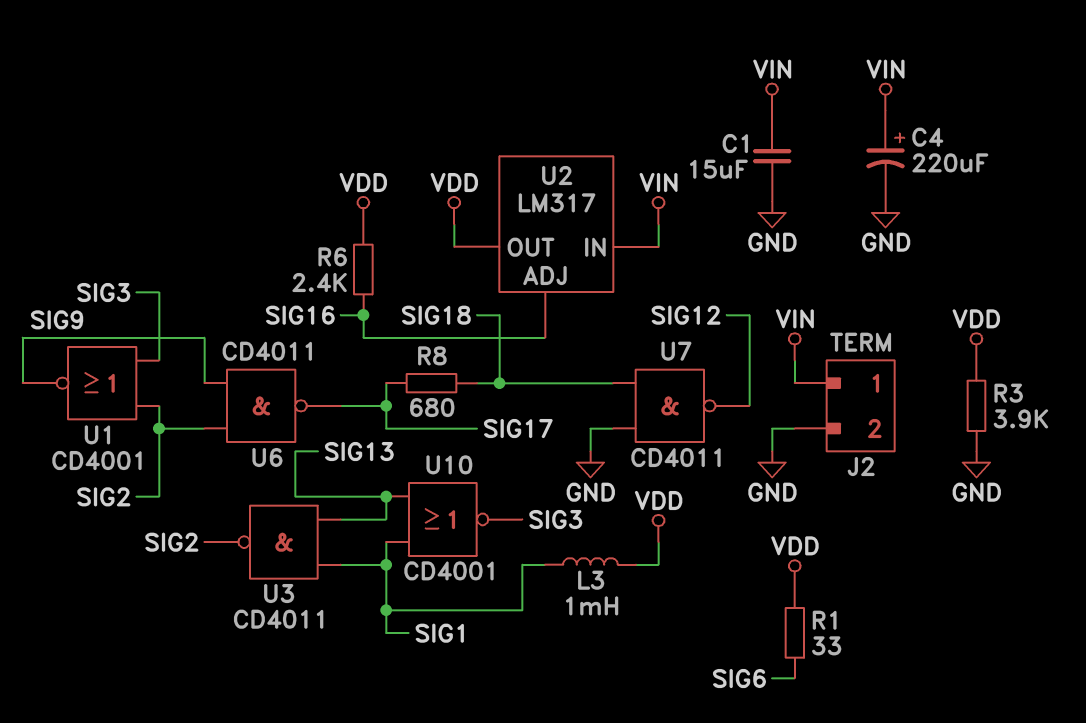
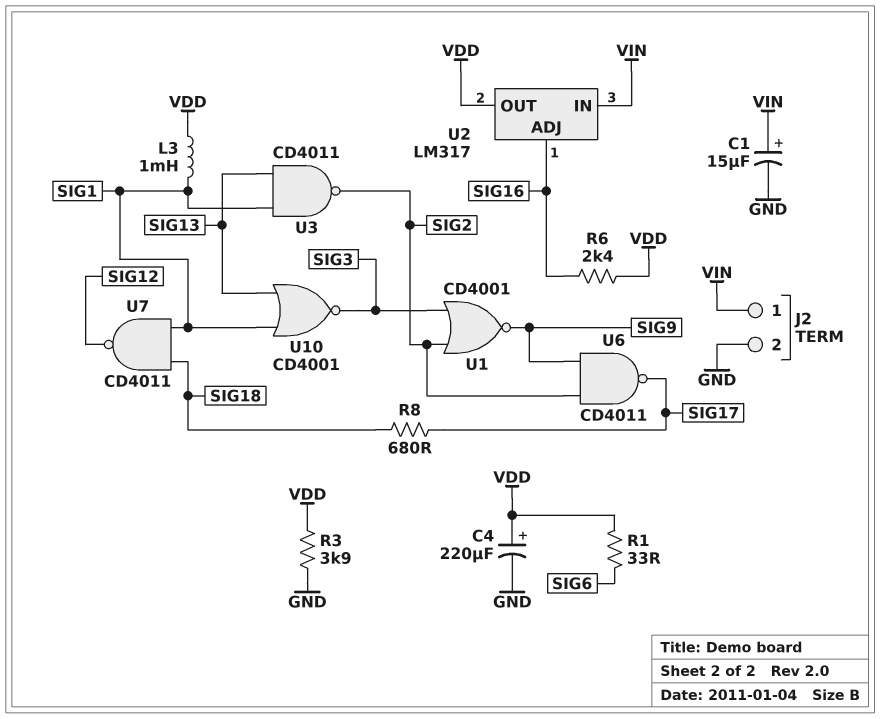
C1: 15uF (GND, VIN) -> 15uF (plus VIN, minus GND)
C4: 220uF (plus VIN, minus GND) -> 220uF (plus VDD, minus GND)
U7: NAND CD4011 (in GND, in SIG18, out SIG12) -> NAND CD4011 (in SIG1, in SIG18, out SIG12)

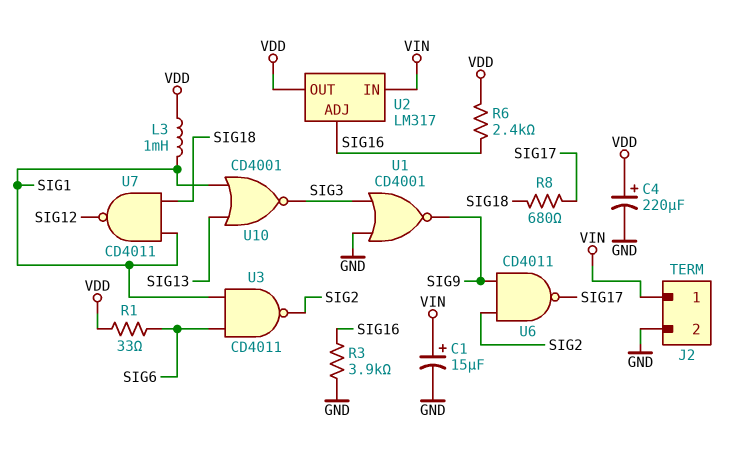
R3: 3.9k (GND, VDD) -> 3.9k (GND, SIG16)
U1: NOR CD4001 (in SIG2, in SIG3, out SIG9) -> NOR CD4001 (in GND, in SIG3, out SIG9)
U3: NAND CD4011 (in SIG1, in SIG13, out SIG2) -> NAND CD4011 (in SIG1, in SIG6, out SIG2)

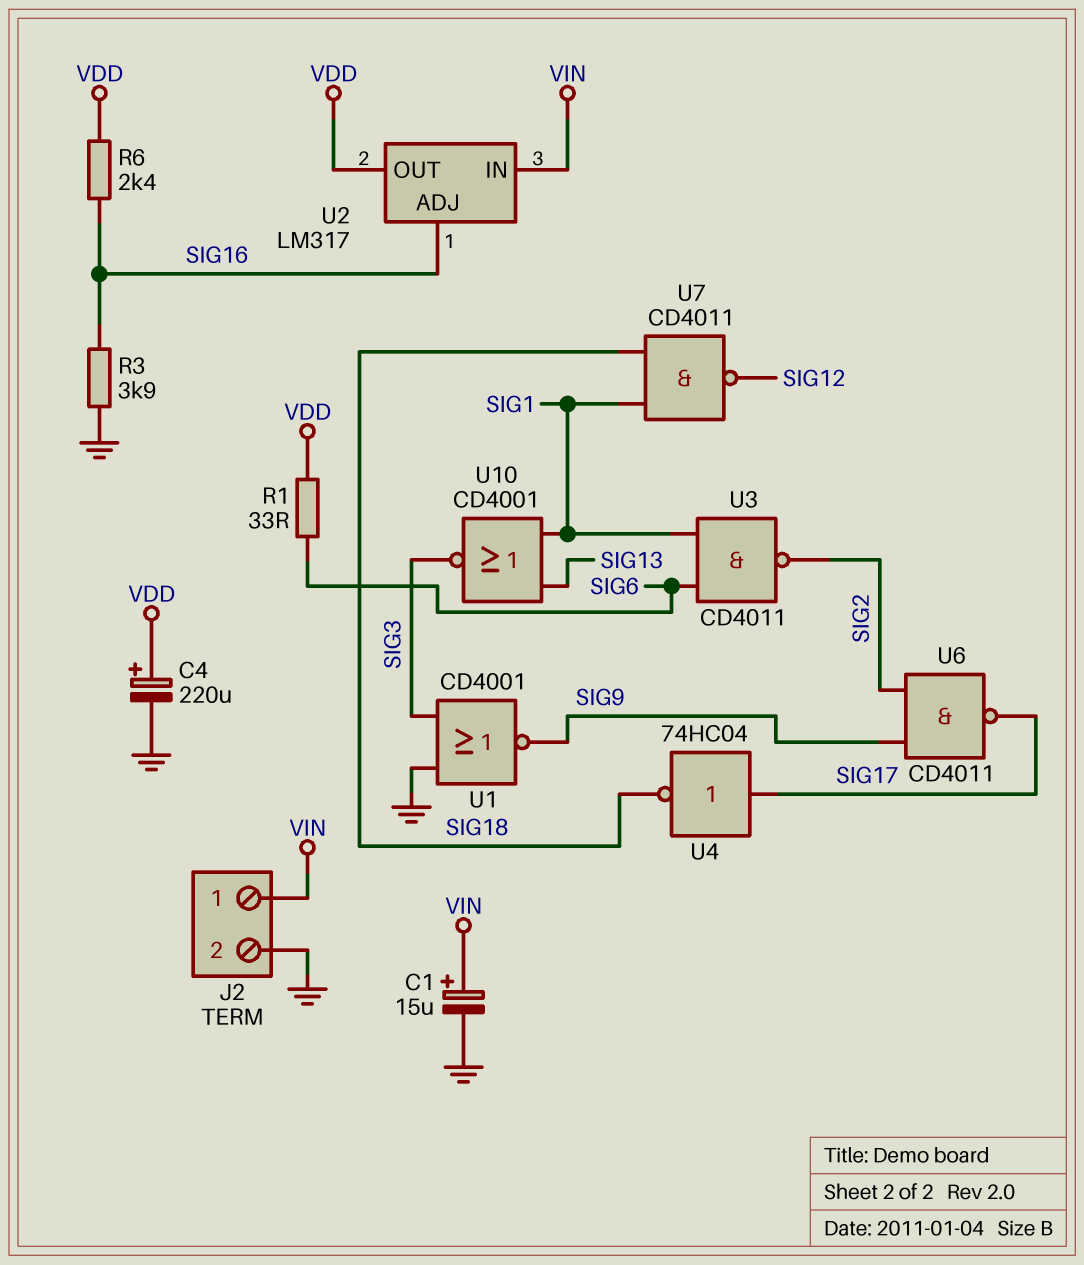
L3: 1mH (SIG1, VDD) -> none
R8: 680 (SIG17, SIG18) -> none
U4: none -> NOT 74HC04 (in SIG17, out SIG18)

